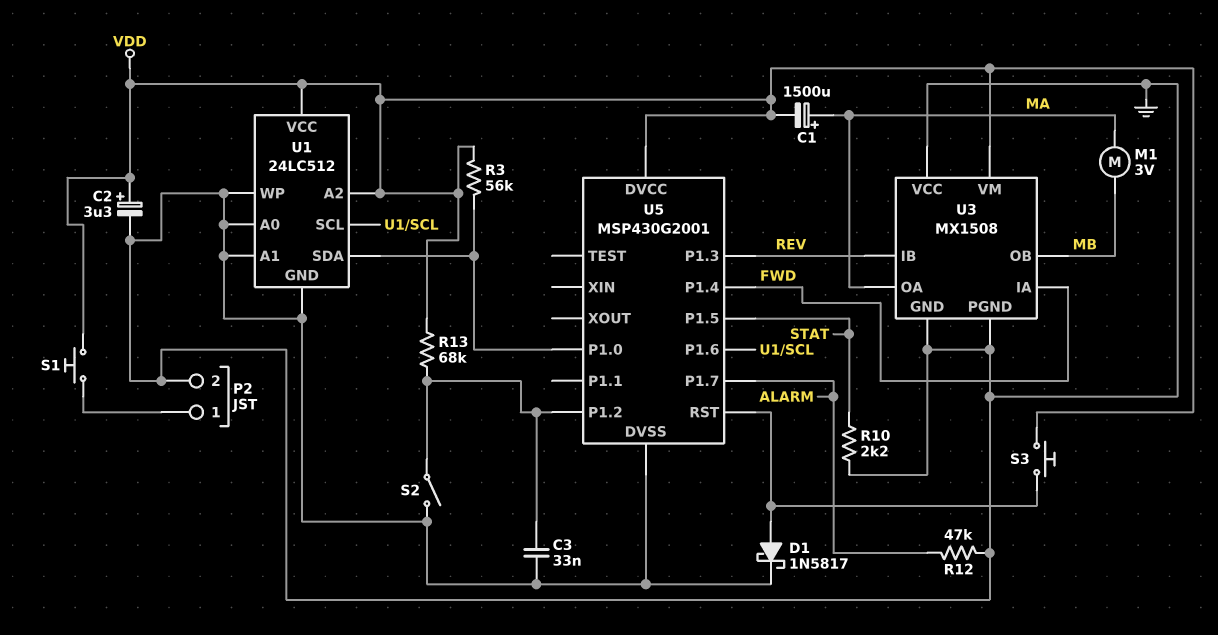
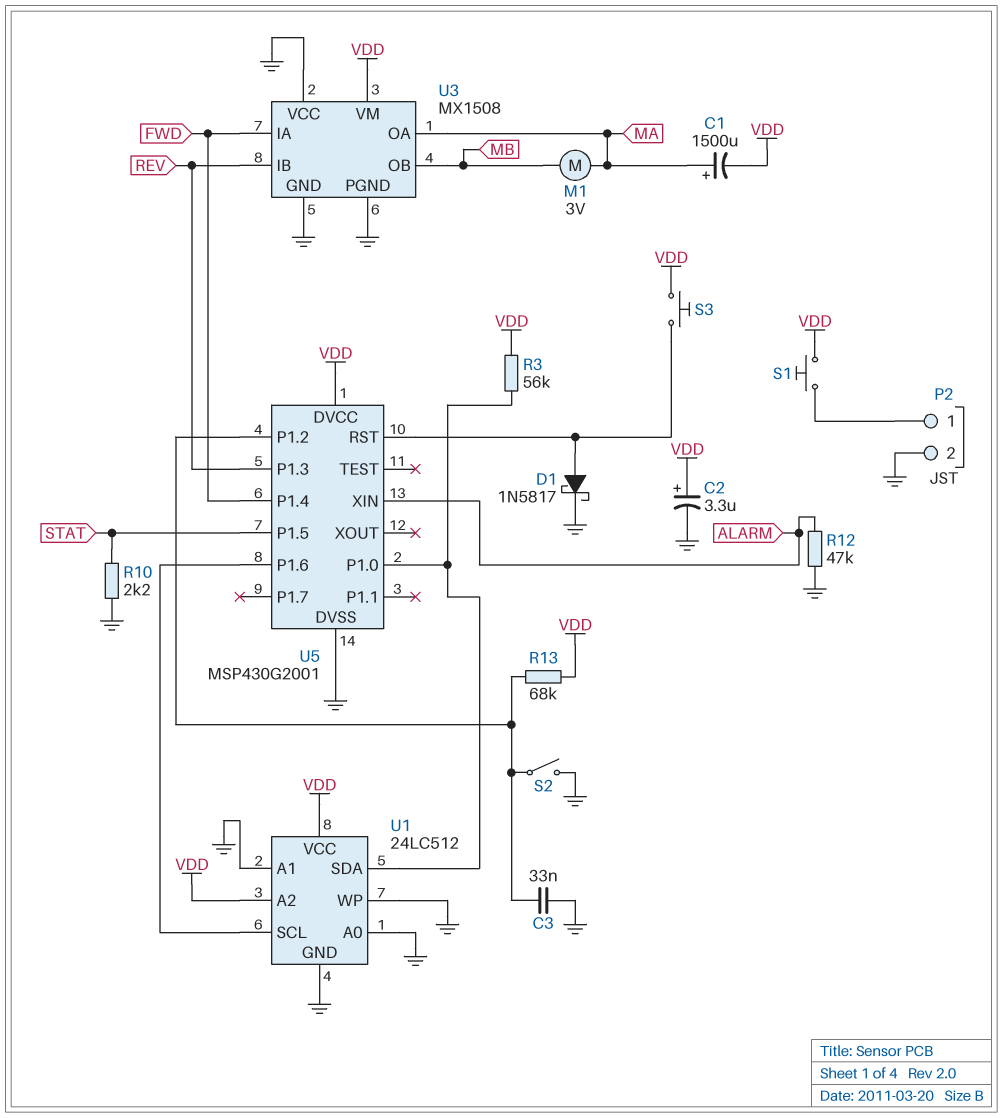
U5 pin P1.7: ALARM -> none
U5 pin XIN: none -> ALARM

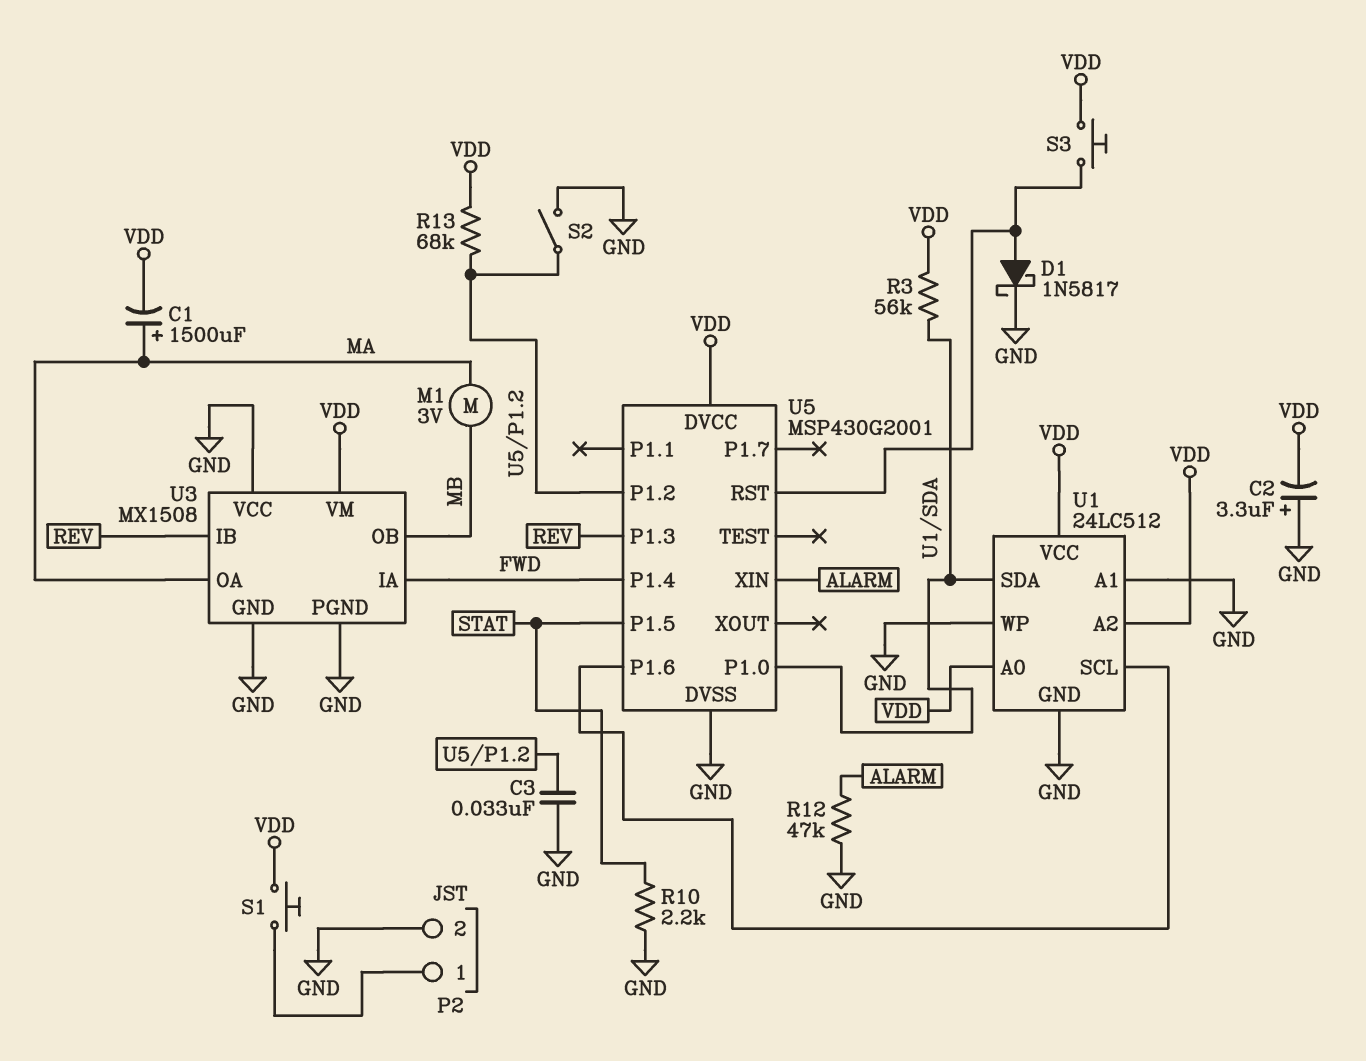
C2: 3.3uF (plus VDD, minus GND) -> 3.3uF (plus GND, minus VDD)
U1 pin A0: GND -> VDD

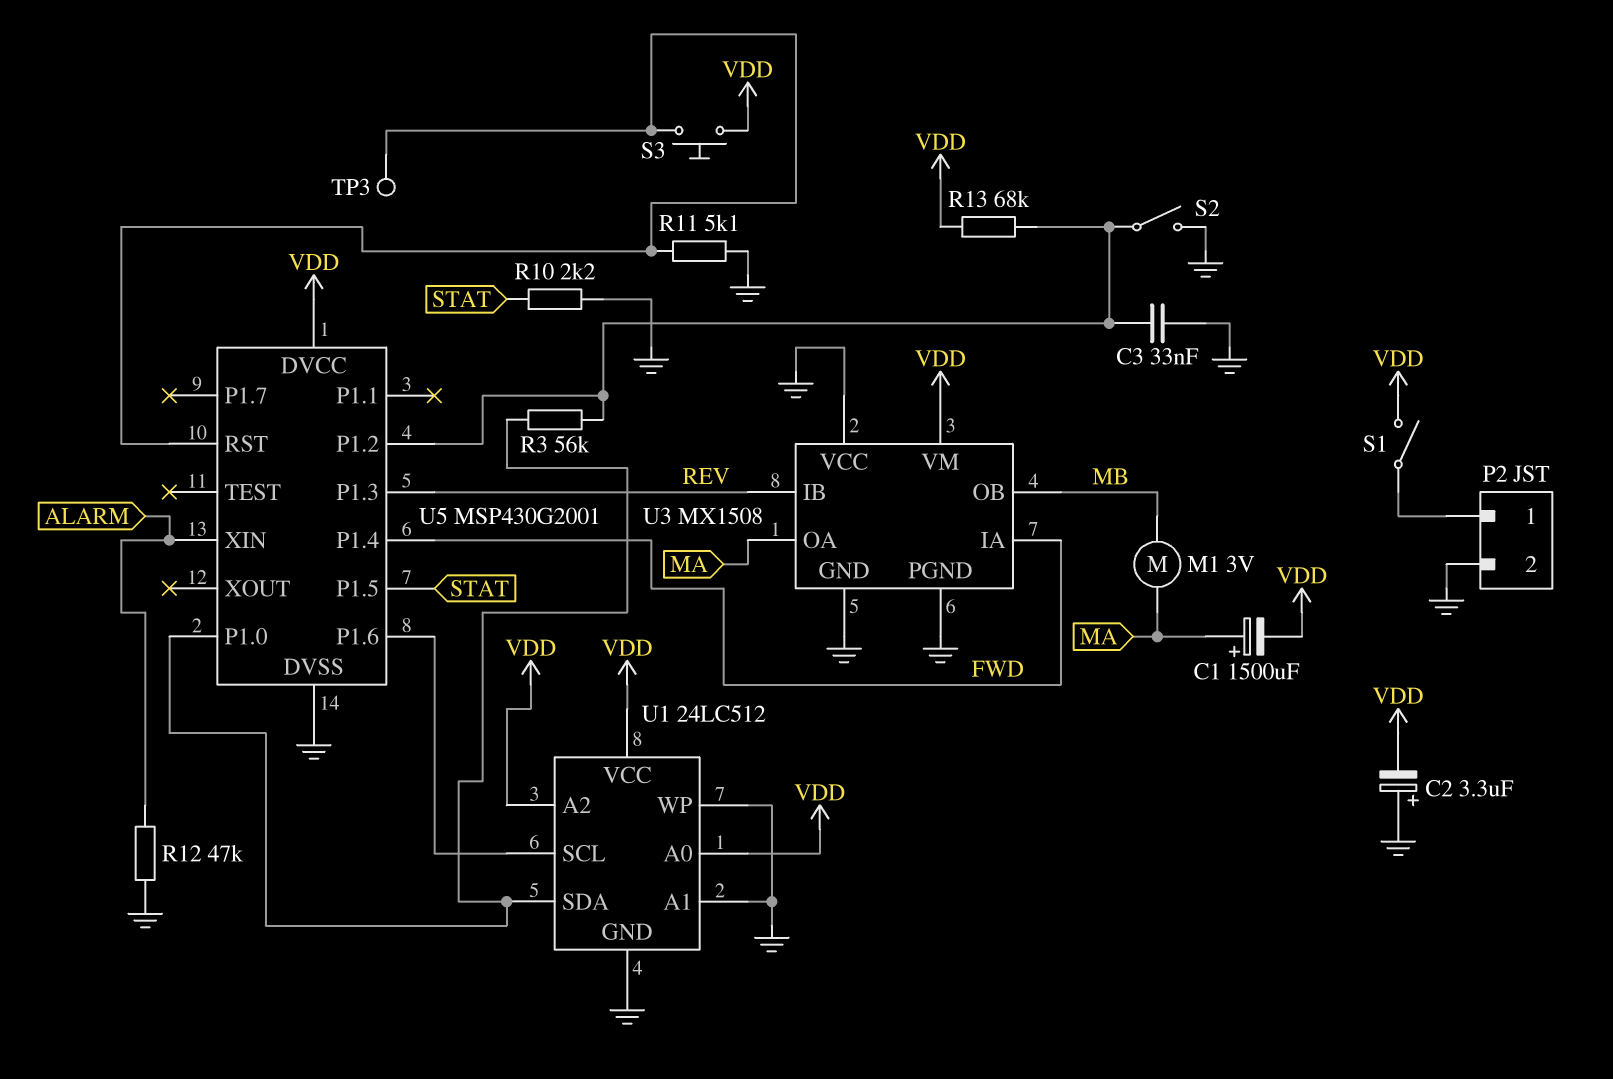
D1: schottky 1N5817 (A U5/RST, K GND) -> none
R3: 56k (U1/SDA, VDD) -> 56k (U1/SDA, U5/P1.2)
R11: none -> 5.1k (GND, U5/RST)
S1: button (P2/1, VDD) -> switch (P2/1, VDD)
TP3: none -> test point (U5/RST)

